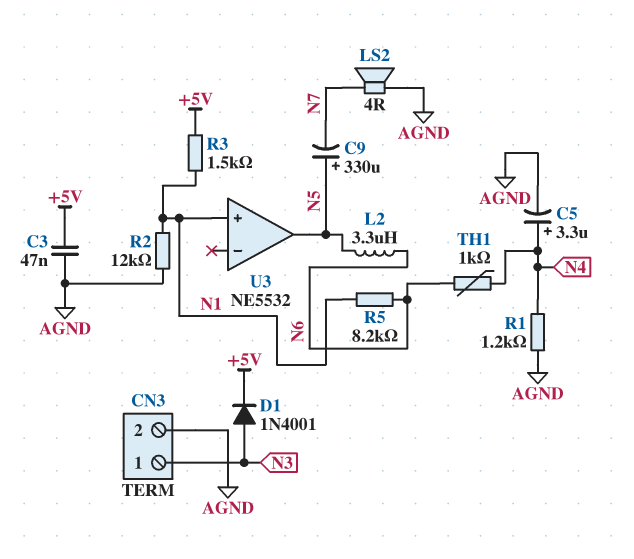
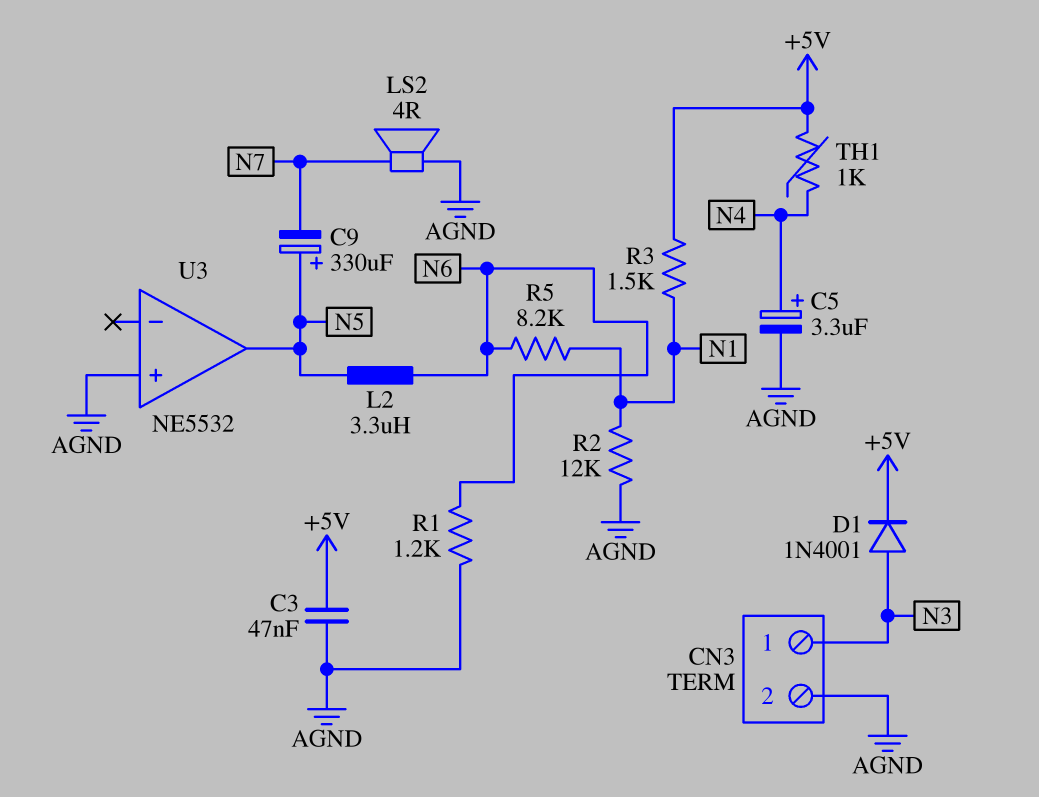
R1: 1.2k (AGND, N4) -> 1.2k (AGND, N6)
TH1: 1k (N4, N6) -> 1k (+5V, N4)
U3 pin in+: N1 -> AGND

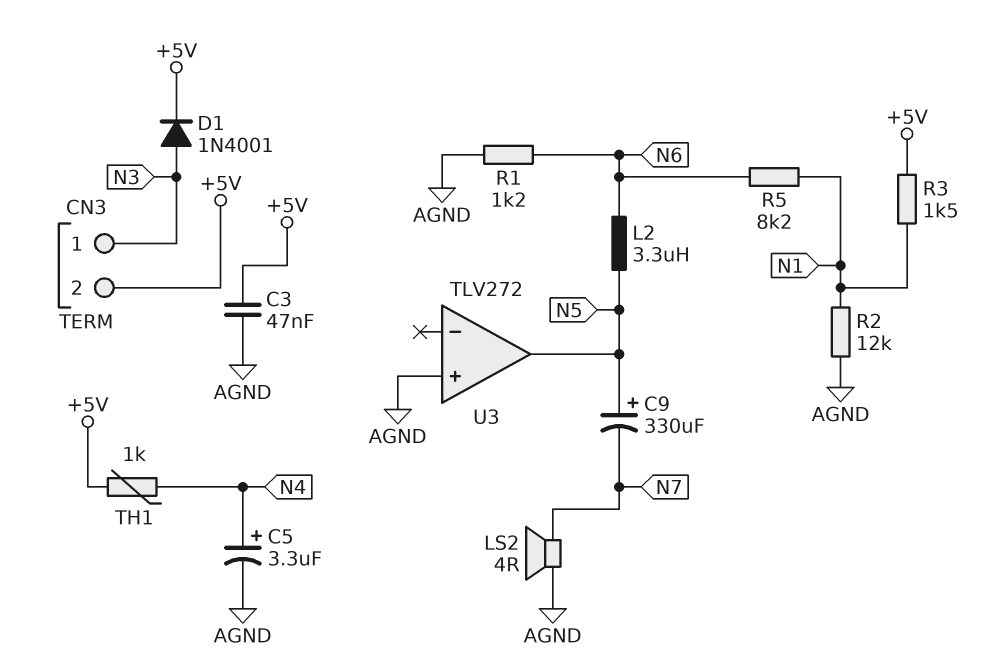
CN3 pin 2: AGND -> +5V
U3: NE5532 -> TLV272

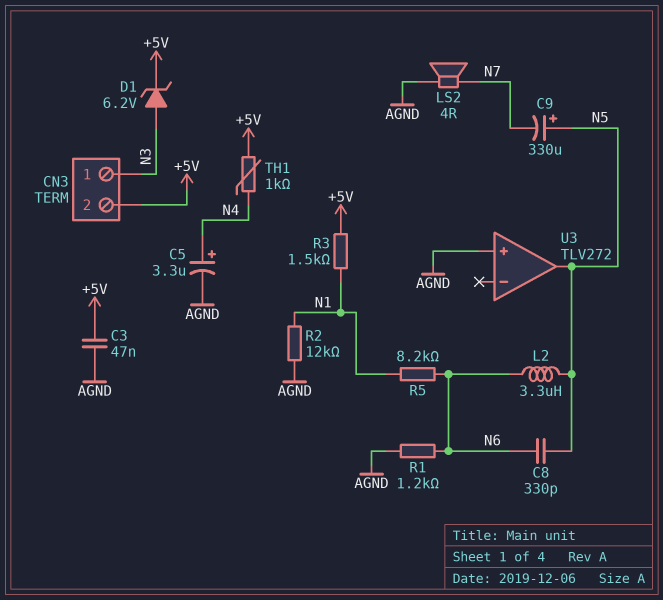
C8: none -> 330pF (N5, N6)
D1: diode 1N4001 (A N3, K +5V) -> zener 6.2V (A N3, K +5V)

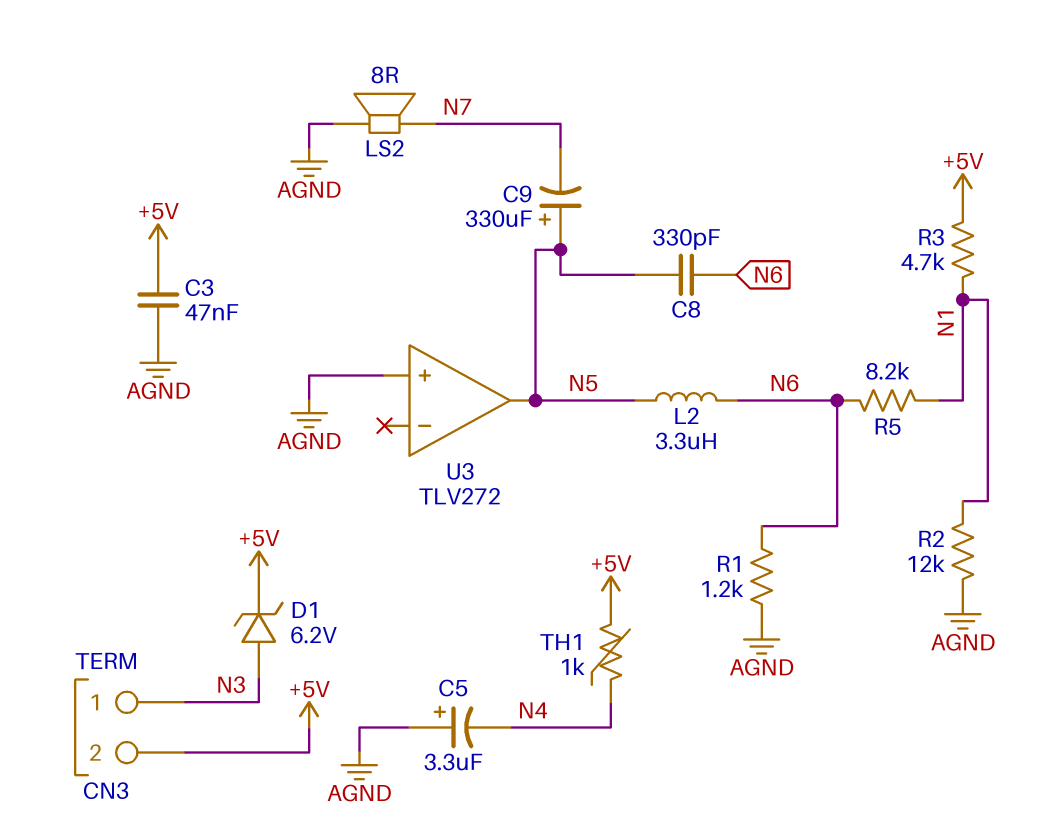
C5: 3.3uF (plus N4, minus AGND) -> 3.3uF (plus AGND, minus N4)
LS2: speaker 4R (AGND, N7) -> speaker 8R (AGND, N7)
R3: 1.5k (+5V, N1) -> 4.7k (+5V, N1)

